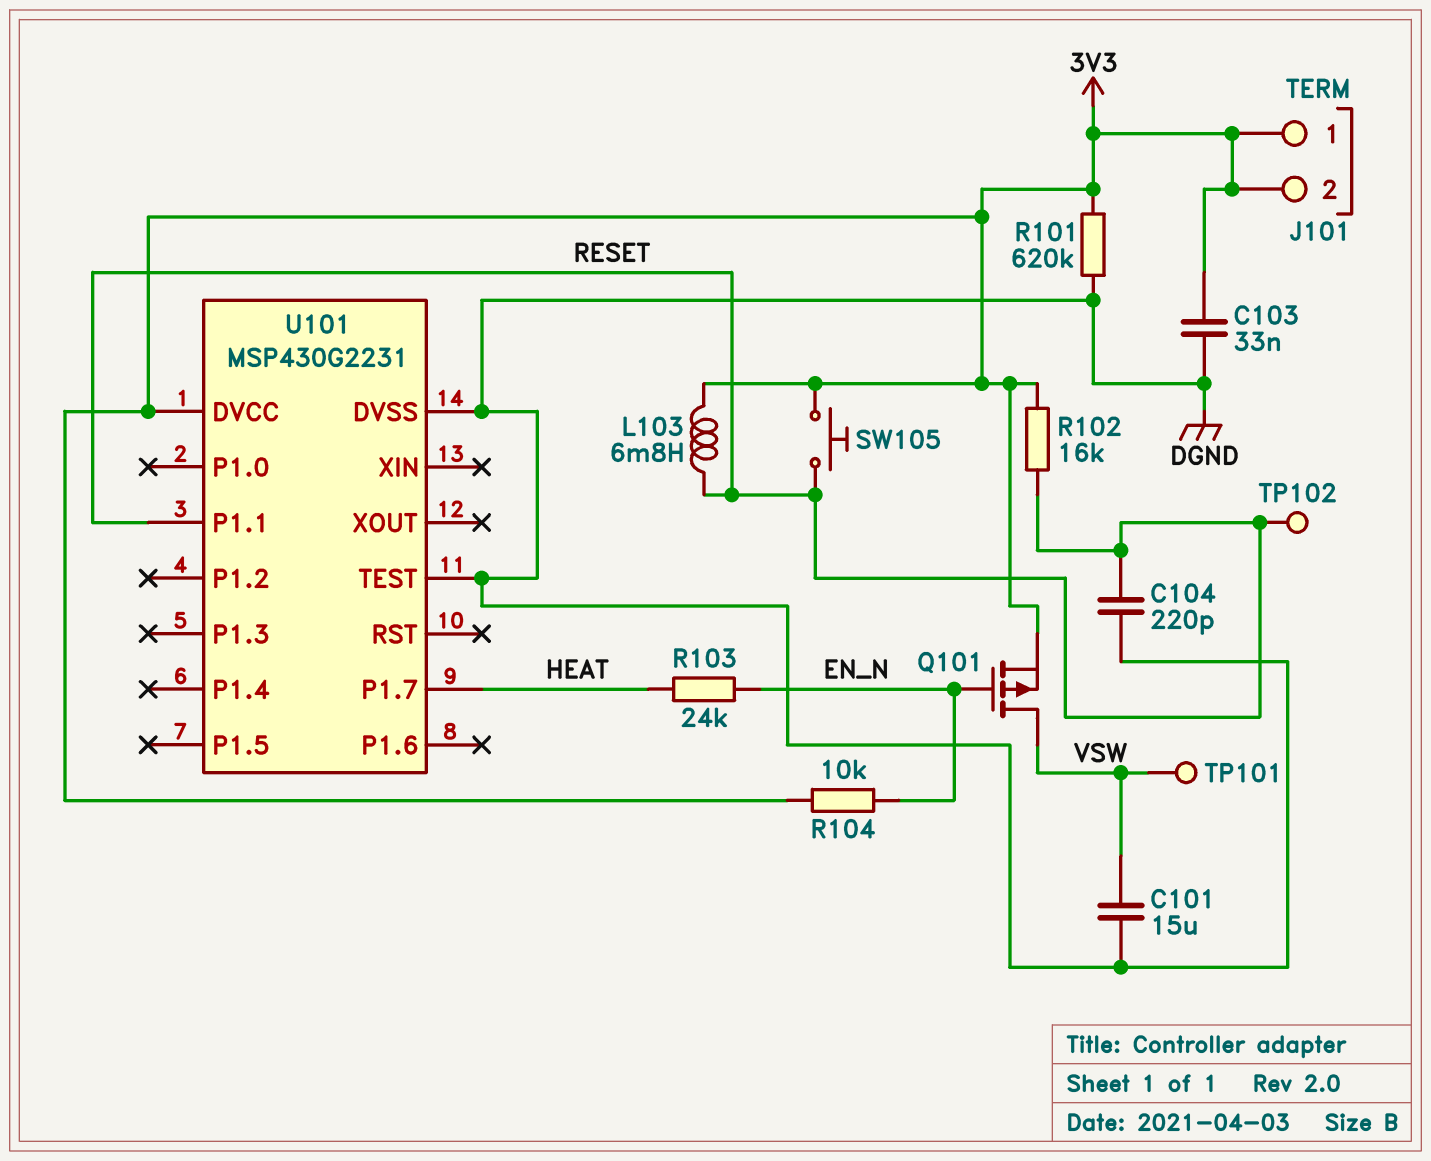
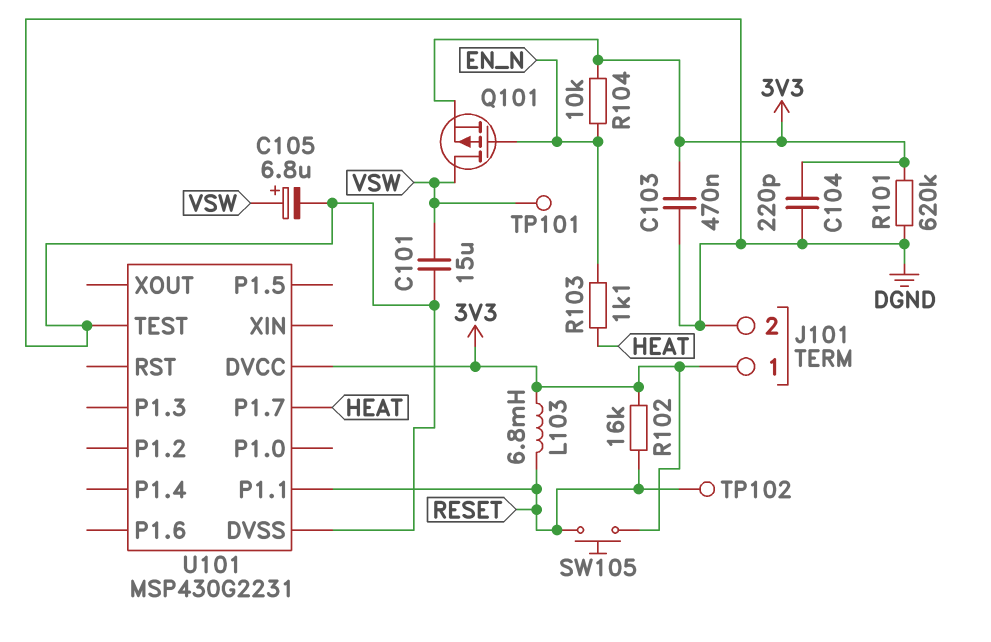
C103: 33nF (3V3, DGND) -> 470nF (3V3, DGND)
C104: 220pF (DGND, RESET) -> 220pF (3V3, DGND)
C105: none -> 6.8uF (plus VSW, minus DGND)
J101 pin 2: 3V3 -> DGND
R103: 24k (EN_N, HEAT) -> 1.1k (EN_N, HEAT)

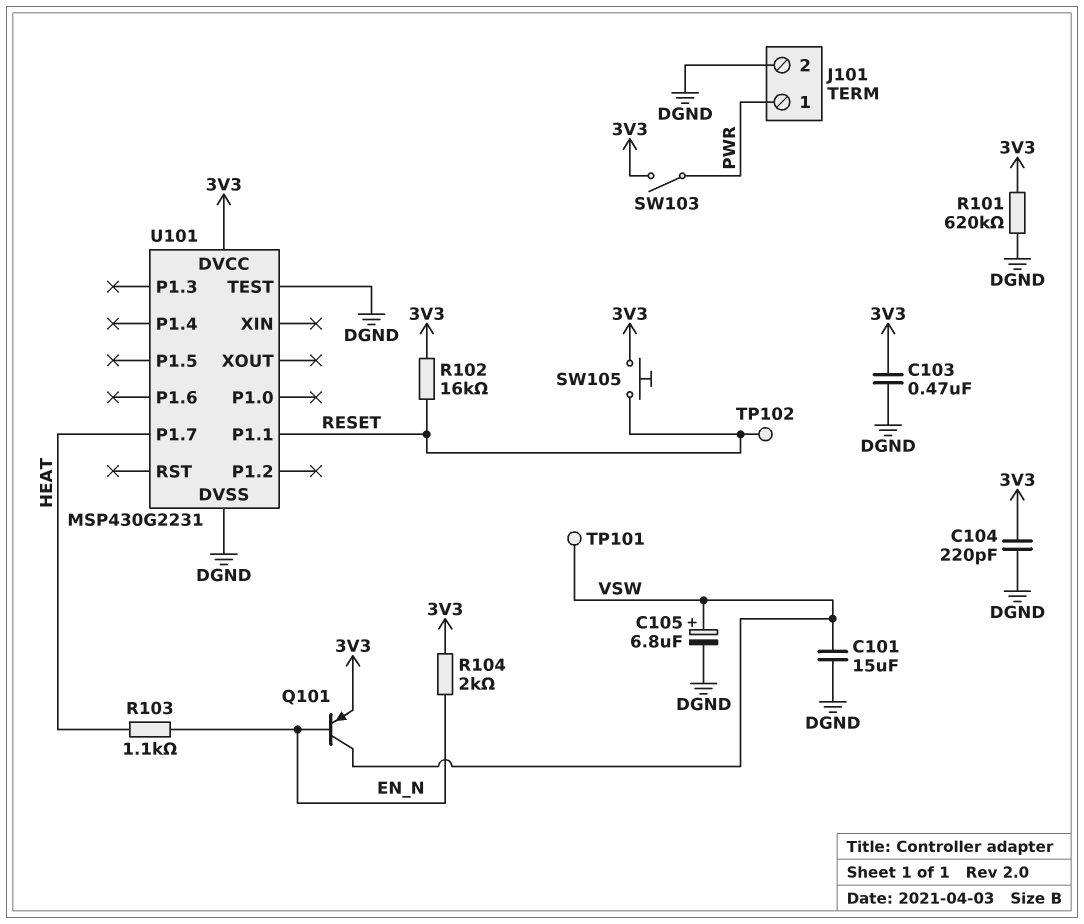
J101 pin 1: 3V3 -> PWR
L103: 6.8mH (3V3, RESET) -> none
Q101: PMOS (G EN_N, D VSW, S 3V3) -> PNP (B EN_N, C VSW, E 3V3)
R104: 10k (3V3, EN_N) -> 2k (3V3, EN_N)
SW103: none -> switch (3V3, PWR)

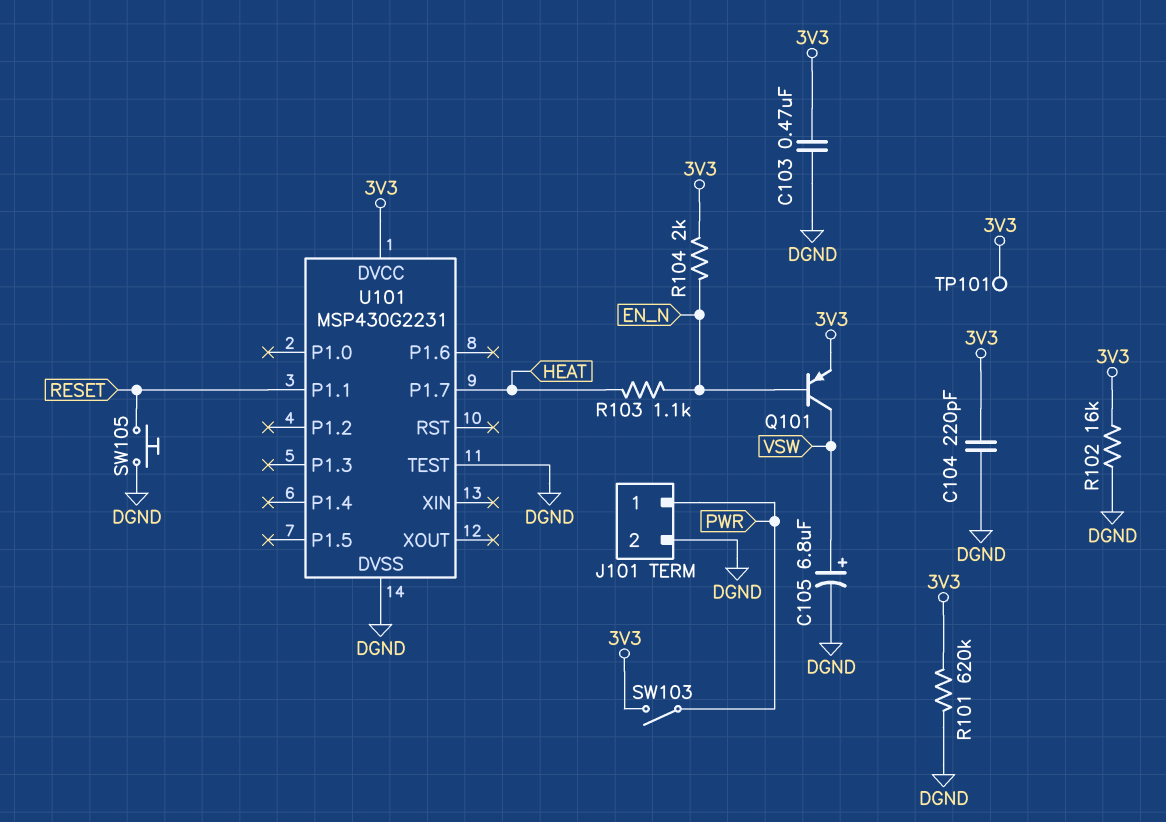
C101: 15uF (DGND, VSW) -> none
R102: 16k (3V3, RESET) -> 16k (3V3, DGND)
SW105: button (3V3, RESET) -> button (DGND, RESET)
TP101: test point (VSW) -> test point (3V3)
TP102: test point (RESET) -> none

